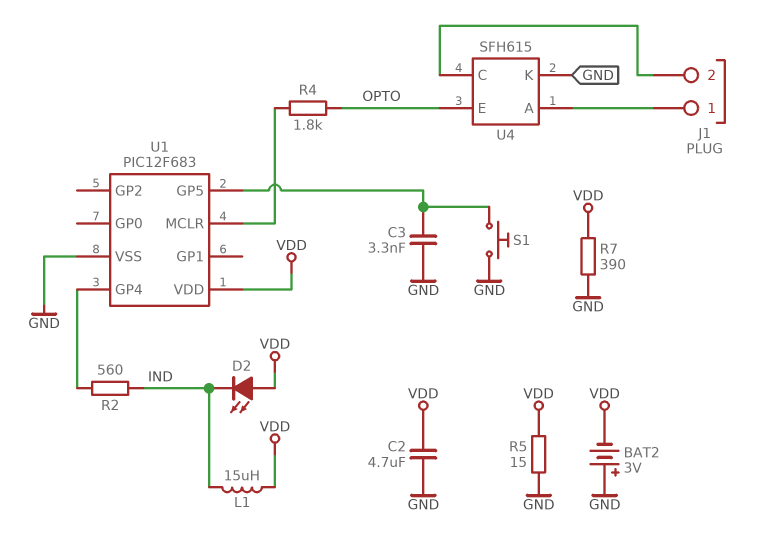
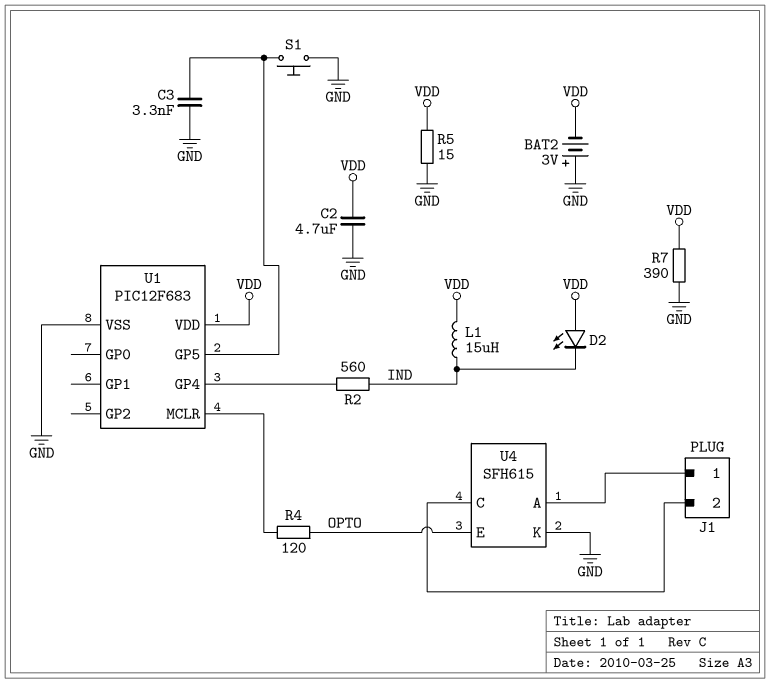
R4: 1.8k (OPTO, U1/MCLR) -> 120 (OPTO, U1/MCLR)

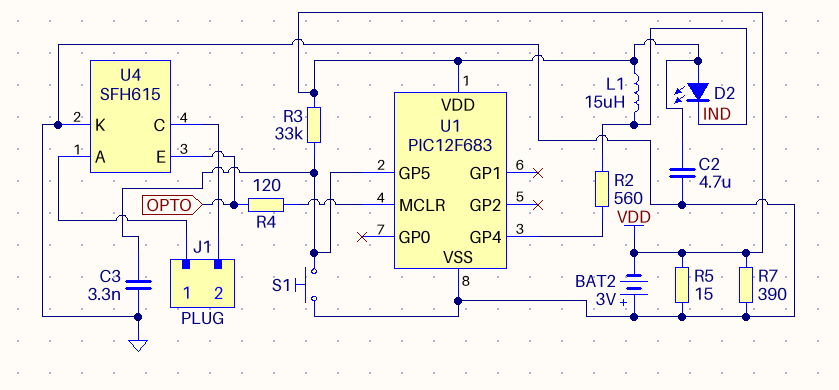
R3: none -> 33k (U1/GP5, VDD)

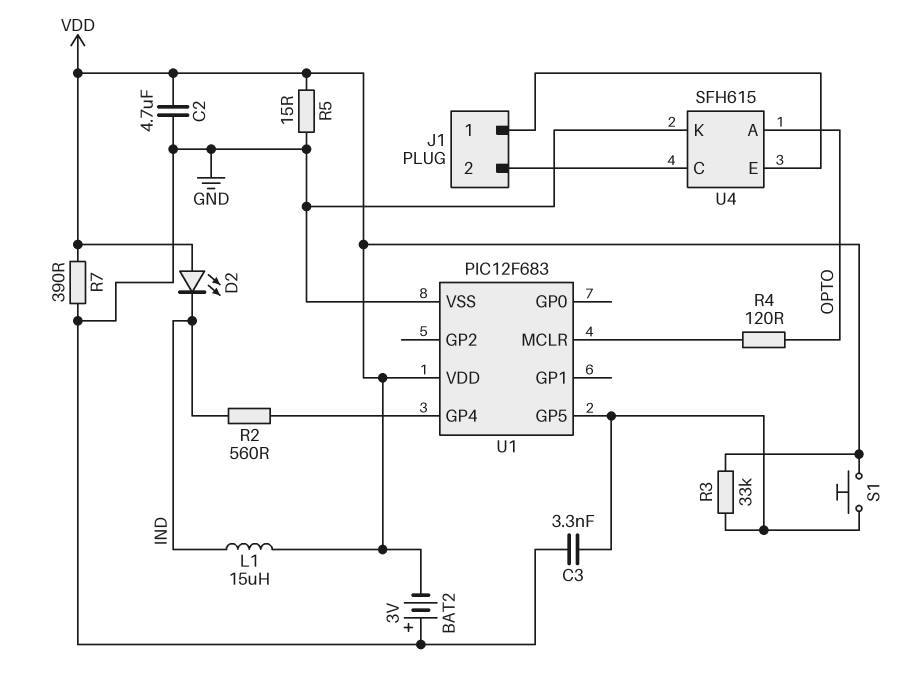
S1: button (GND, U1/GP5) -> button (U1/GP5, VDD)
U4 pin A: J1/1 -> OPTO
U4 pin E: OPTO -> J1/1

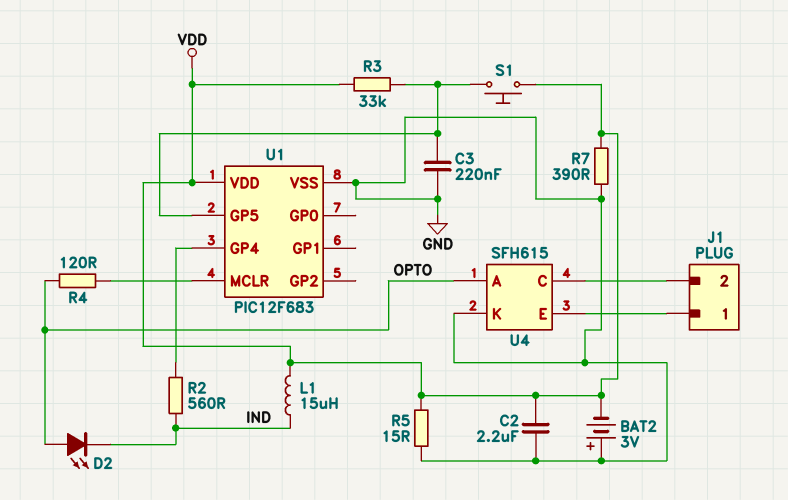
C2: 4.7uF (GND, VDD) -> 2.2uF (GND, VDD)
C3: 3.3nF (GND, U1/GP5) -> 220nF (GND, U1/GP5)
D2: LED (A VDD, K IND) -> LED (A OPTO, K IND)

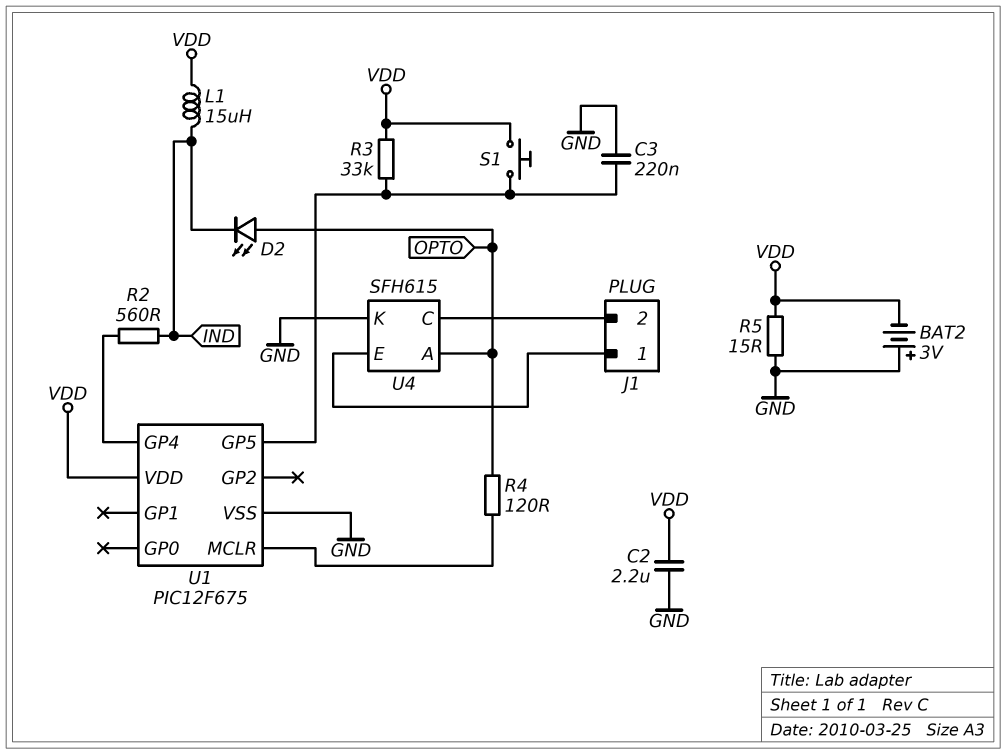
R7: 390 (GND, VDD) -> none
U1: PIC12F683 -> PIC12F675

